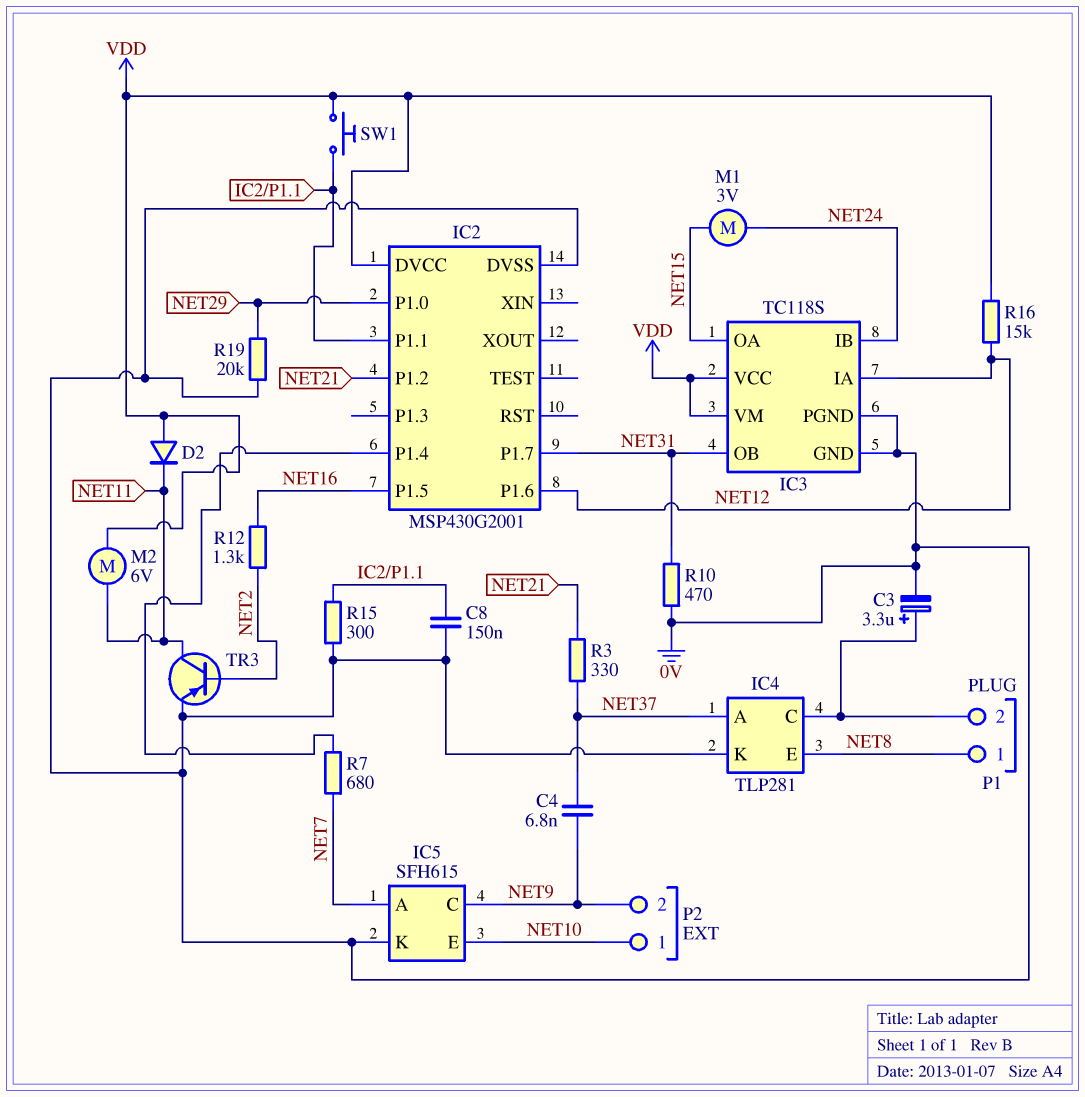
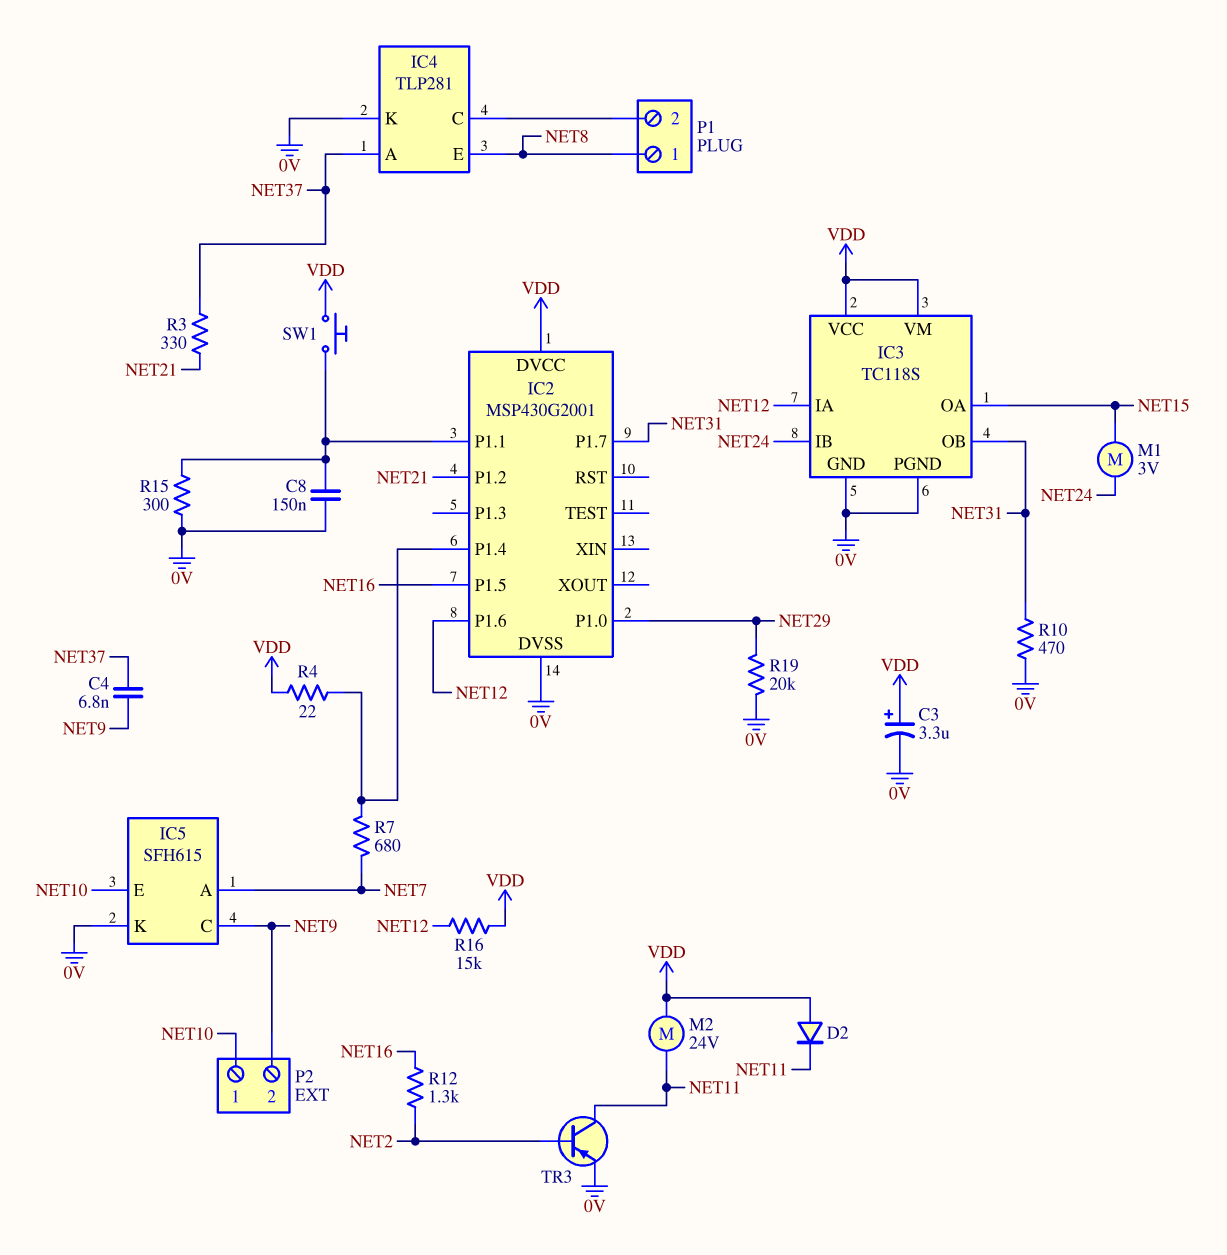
C3: 3.3uF (plus IC4/C, minus 0V) -> 3.3uF (plus VDD, minus 0V)
M2: motor 6V (NET11, VDD) -> motor 24V (NET11, VDD)
R4: none -> 22 (IC2/P1.4, VDD)

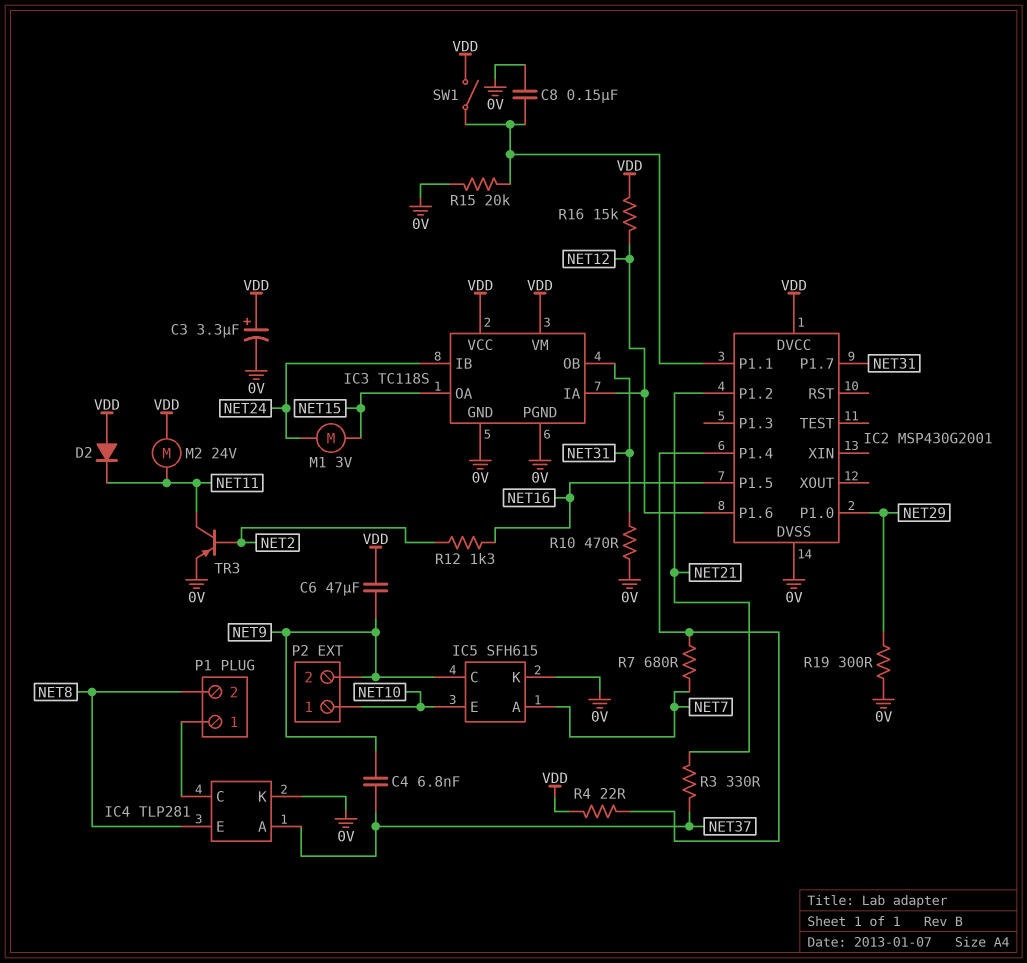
C6: none -> 47uF (NET9, VDD)
P1 pin 1: NET8 -> IC4/C
P1 pin 2: IC4/C -> NET8
R15: 300 (0V, IC2/P1.1) -> 20k (0V, IC2/P1.1)
R19: 20k (0V, NET29) -> 300 (0V, NET29)
SW1: button (IC2/P1.1, VDD) -> switch (IC2/P1.1, VDD)

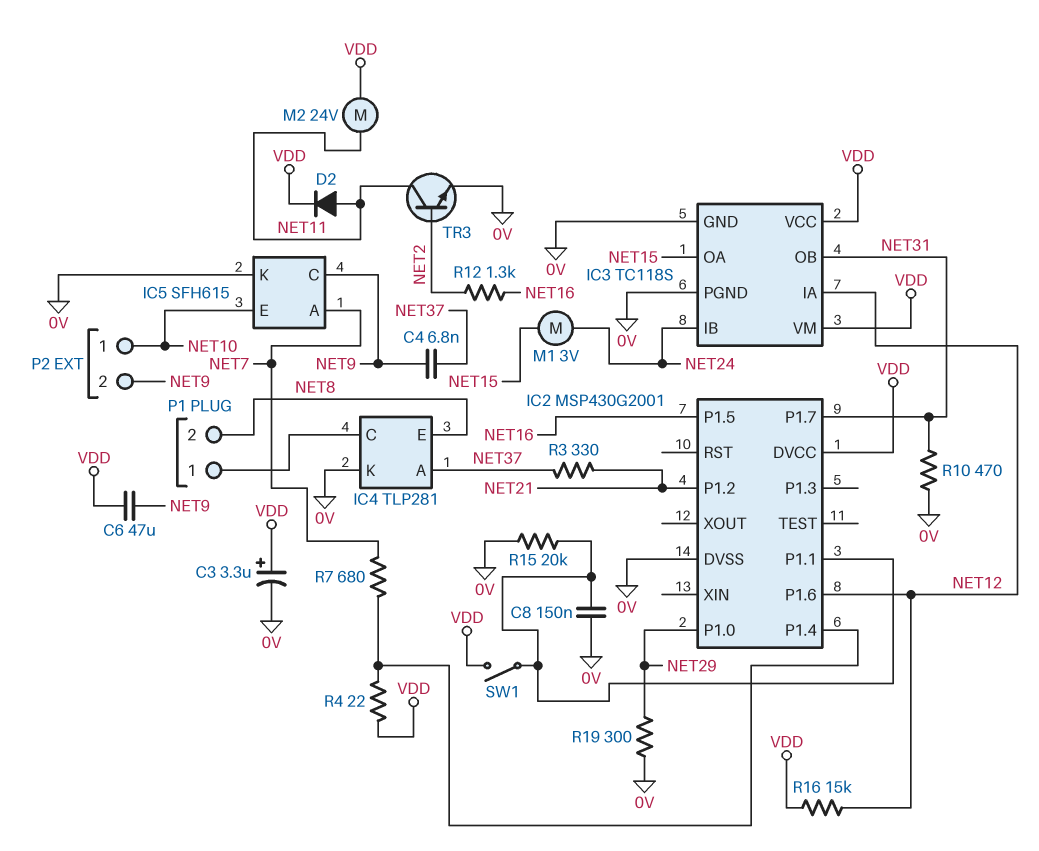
D2: diode (A VDD, K NET11) -> diode (A NET11, K VDD)
TR3: PNP (B NET2, C NET11, E 0V) -> NPN (B NET2, C NET11, E 0V)

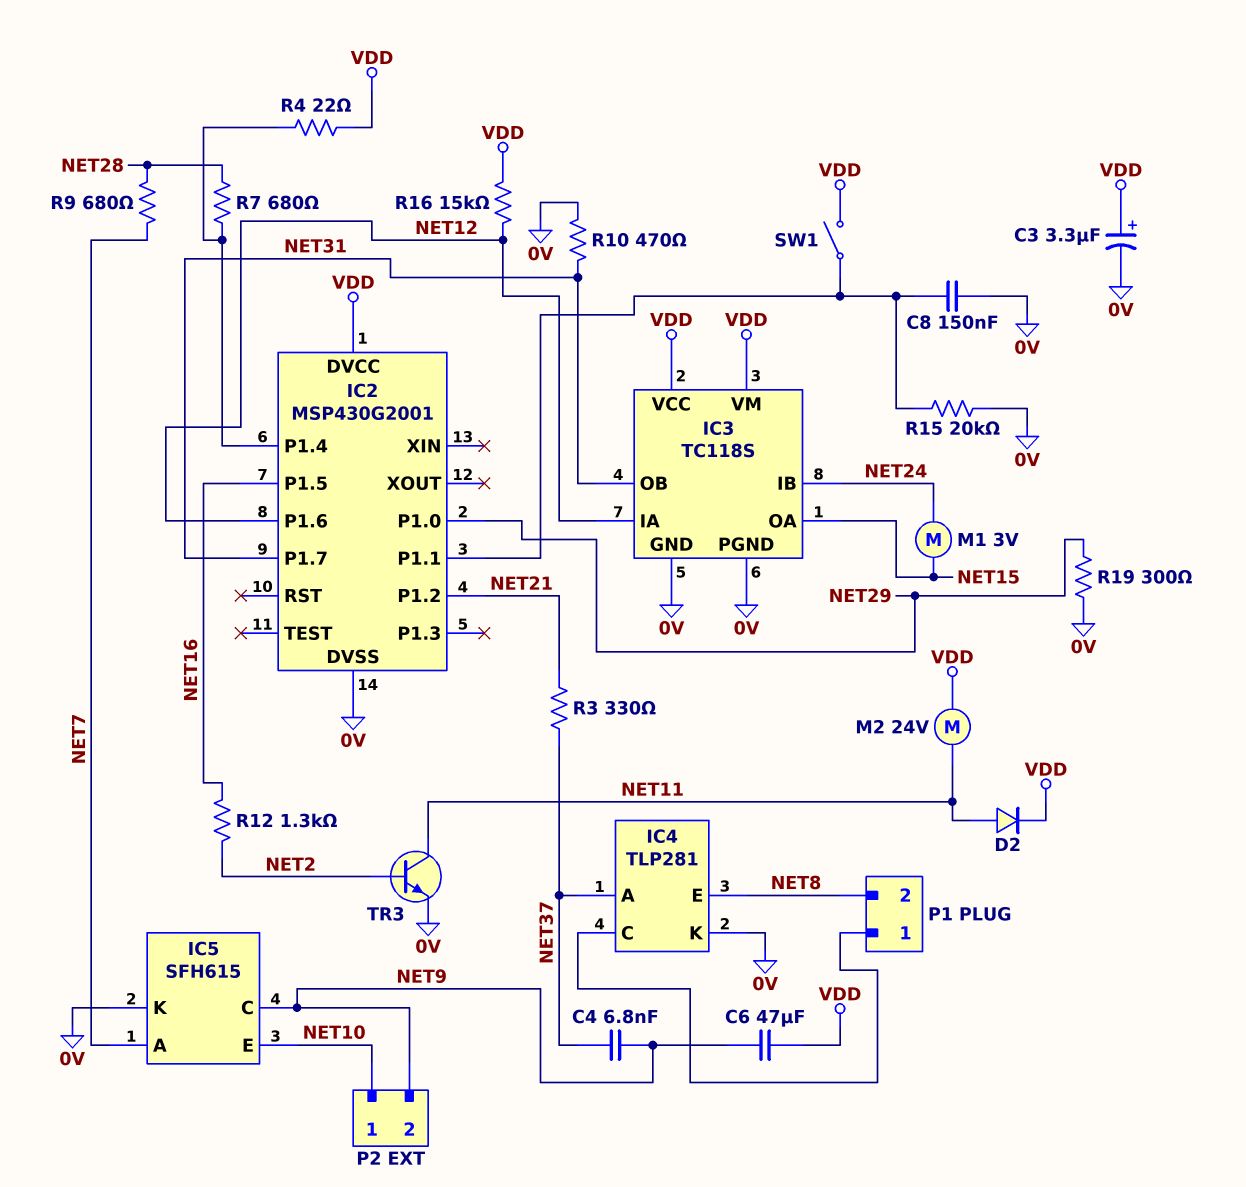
R7: 680 (IC2/P1.4, NET7) -> 680 (IC2/P1.4, NET28)
R9: none -> 680 (NET7, NET28)

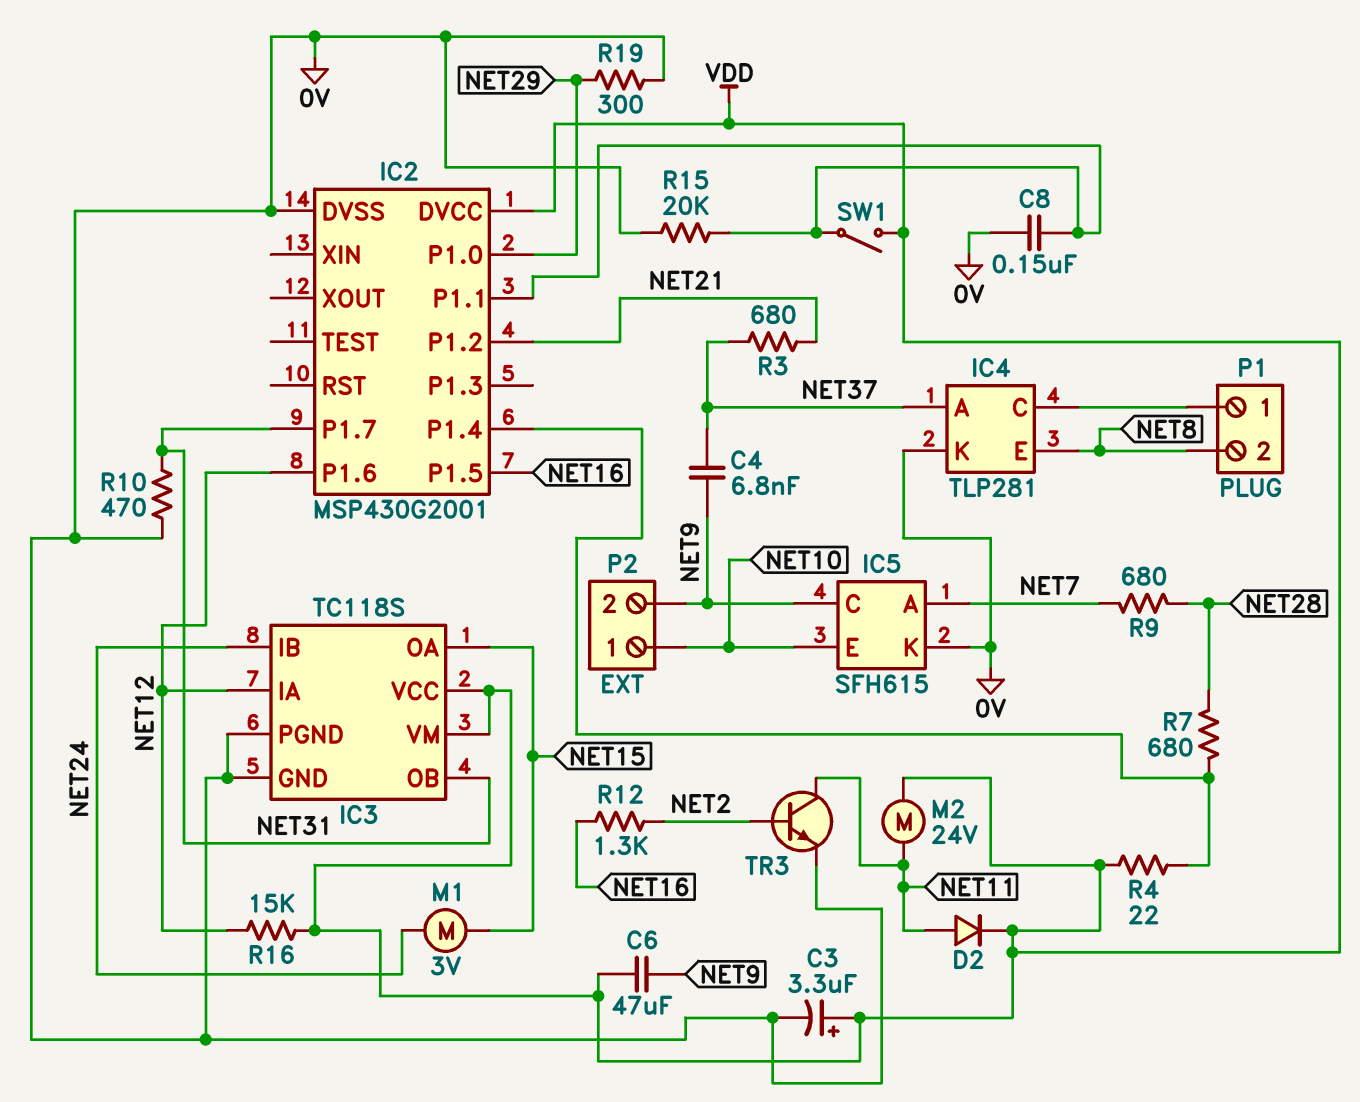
R3: 330 (NET21, NET37) -> 680 (NET21, NET37)

